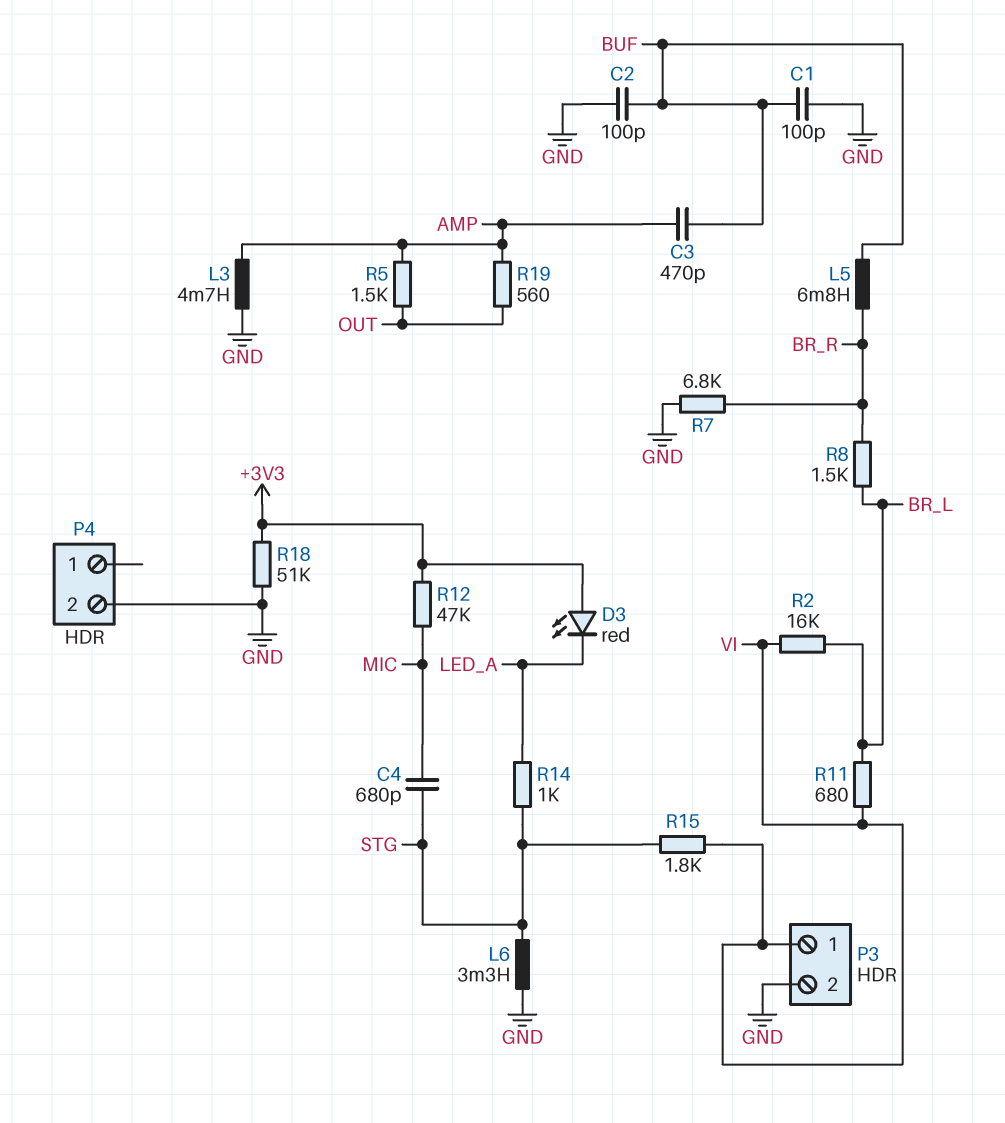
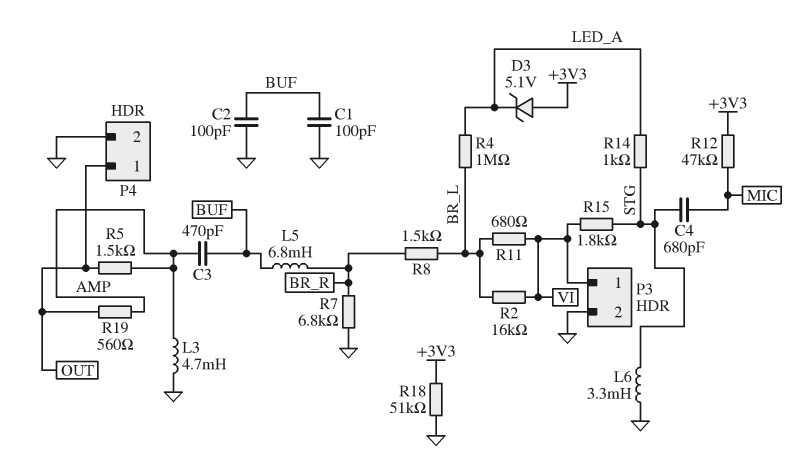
D3: LED red (A +3V3, K LED_A) -> zener 5.1V (A +3V3, K LED_A)
P4 pin 1: none -> OUT
R4: none -> 1M (BR_L, LED_A)

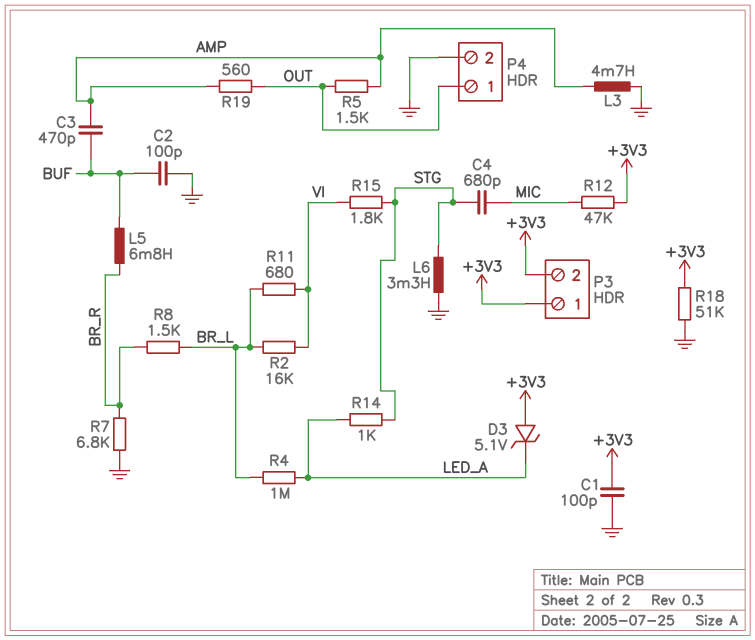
C1: 100pF (BUF, GND) -> 100pF (+3V3, GND)
P3 pin 1: VI -> +3V3
P3 pin 2: GND -> +3V3

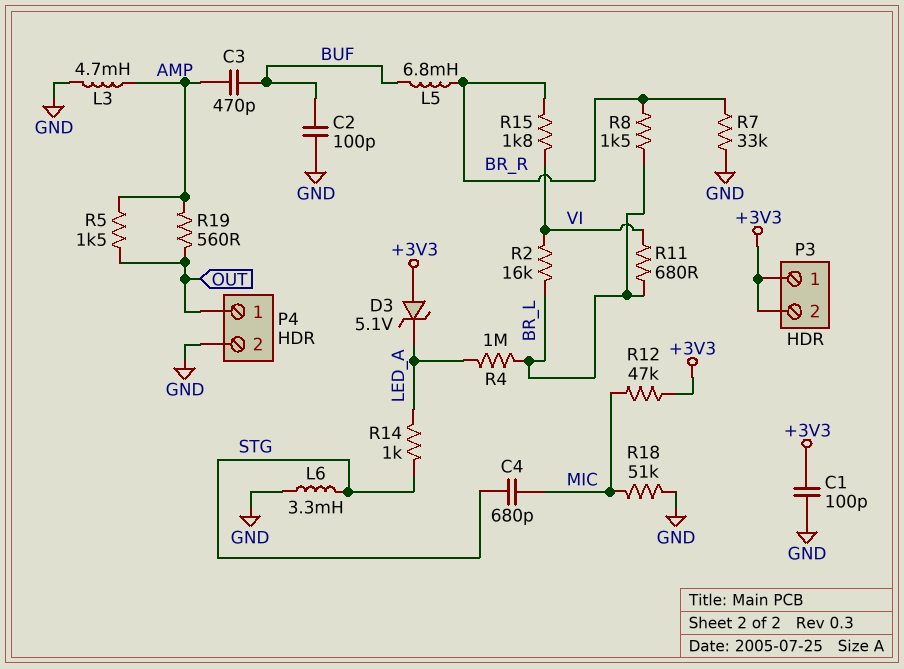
R7: 6.8k (BR_R, GND) -> 33k (BR_R, GND)
R15: 1.8k (STG, VI) -> 1.8k (BR_R, VI)
R18: 51k (+3V3, GND) -> 51k (GND, MIC)

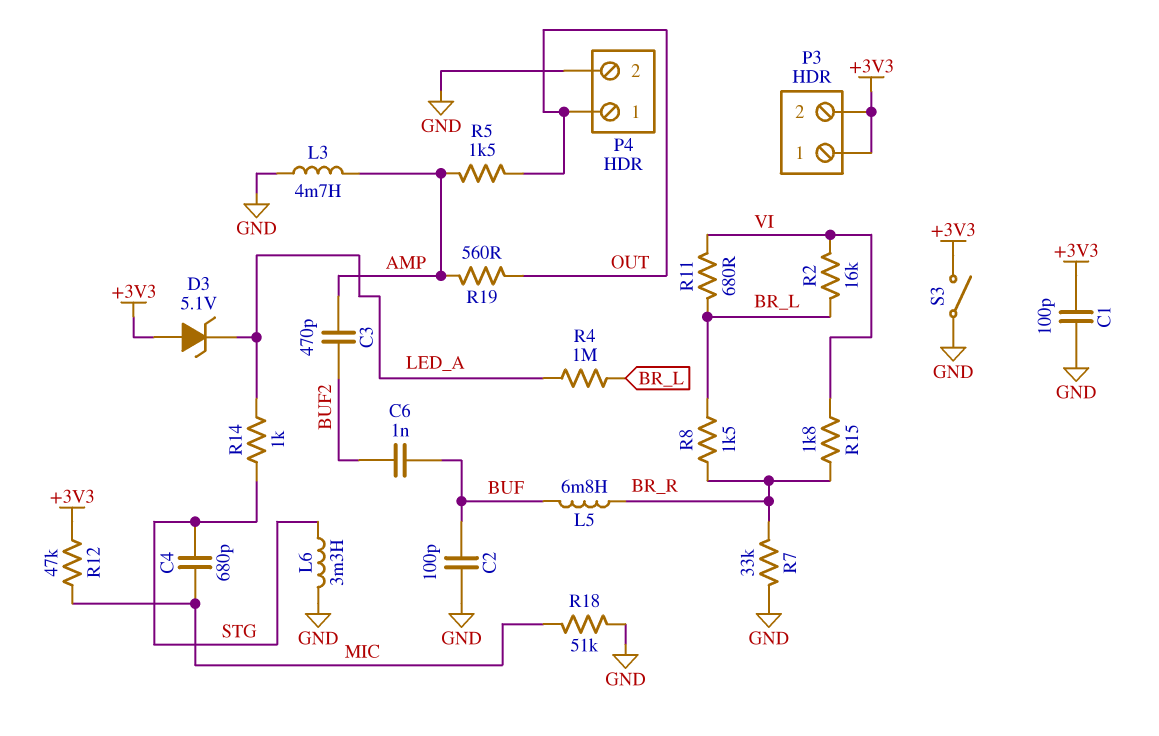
C3: 470pF (AMP, BUF) -> 470pF (AMP, BUF2)
C6: none -> 1nF (BUF, BUF2)
S3: none -> switch (+3V3, GND)

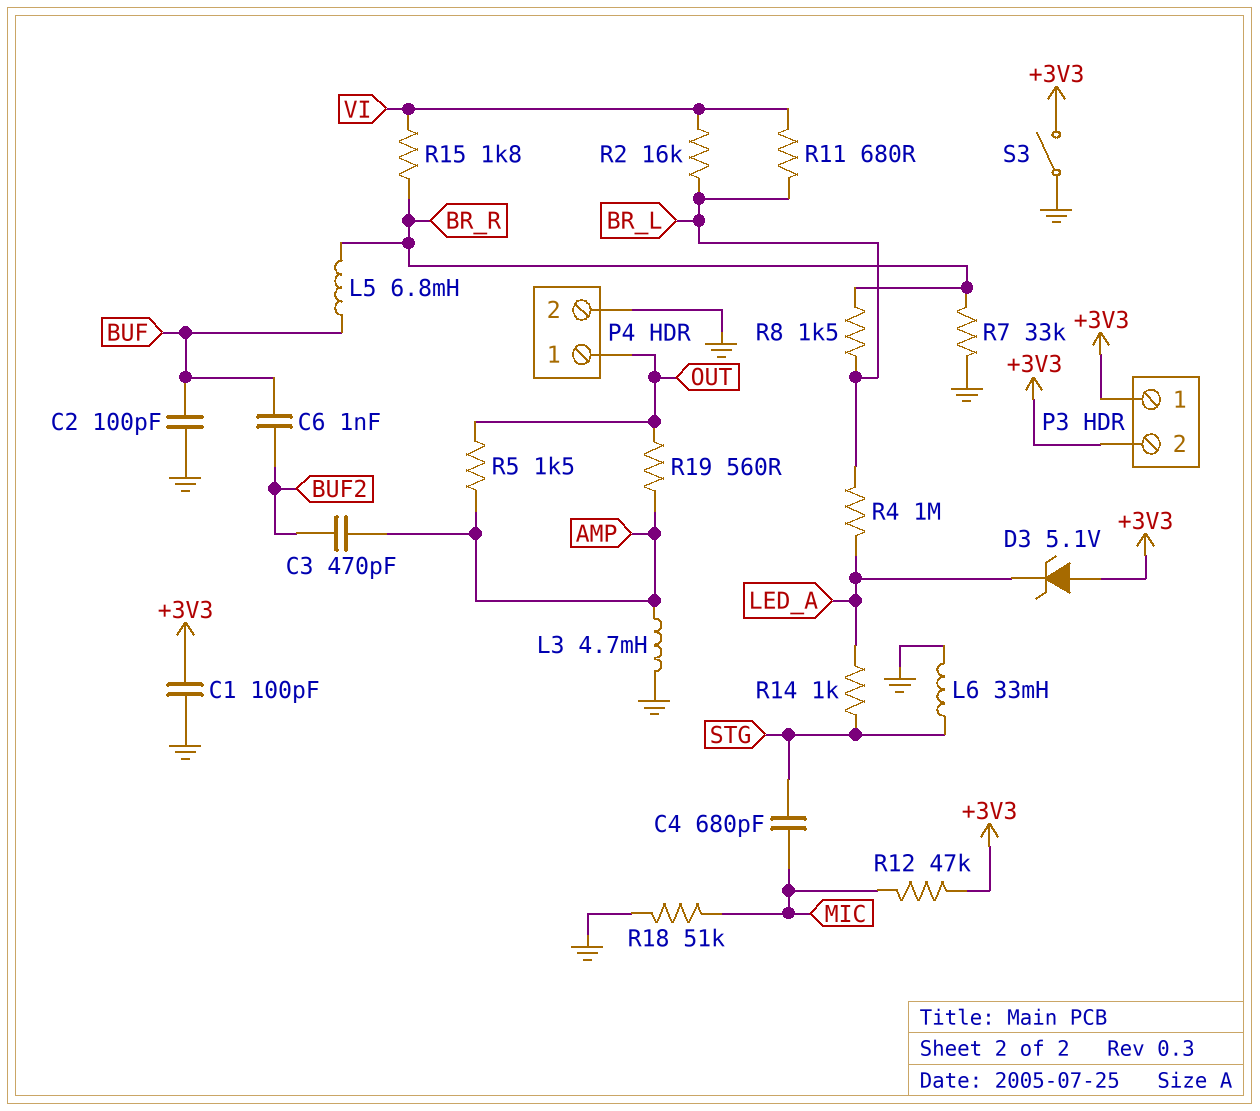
L6: 3.3mH (GND, STG) -> 33mH (GND, STG)

